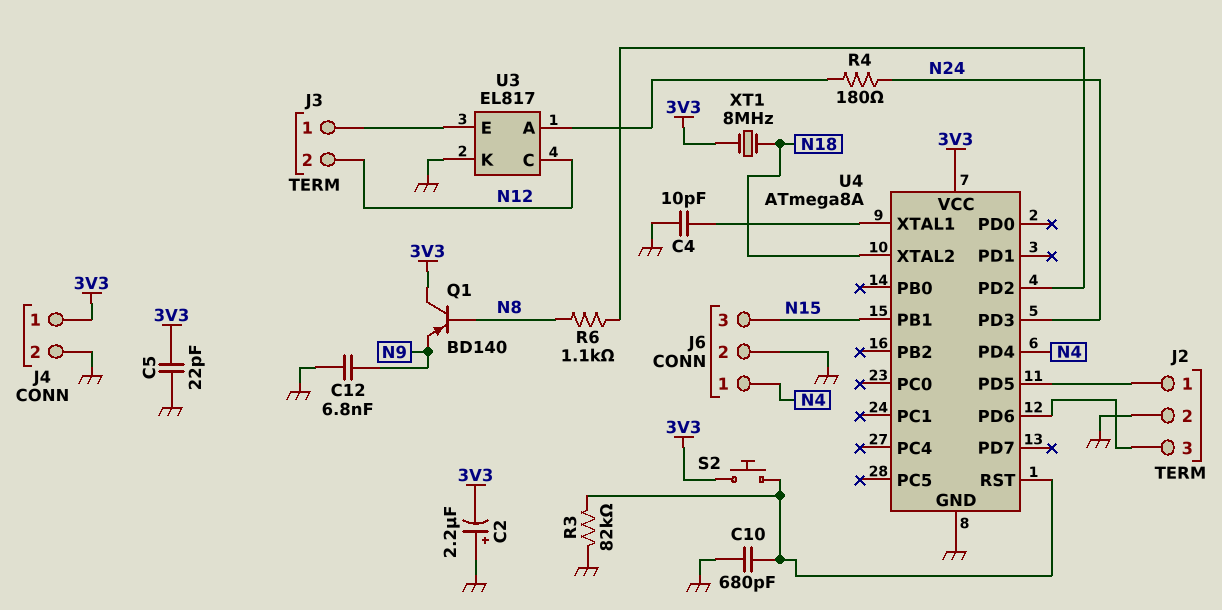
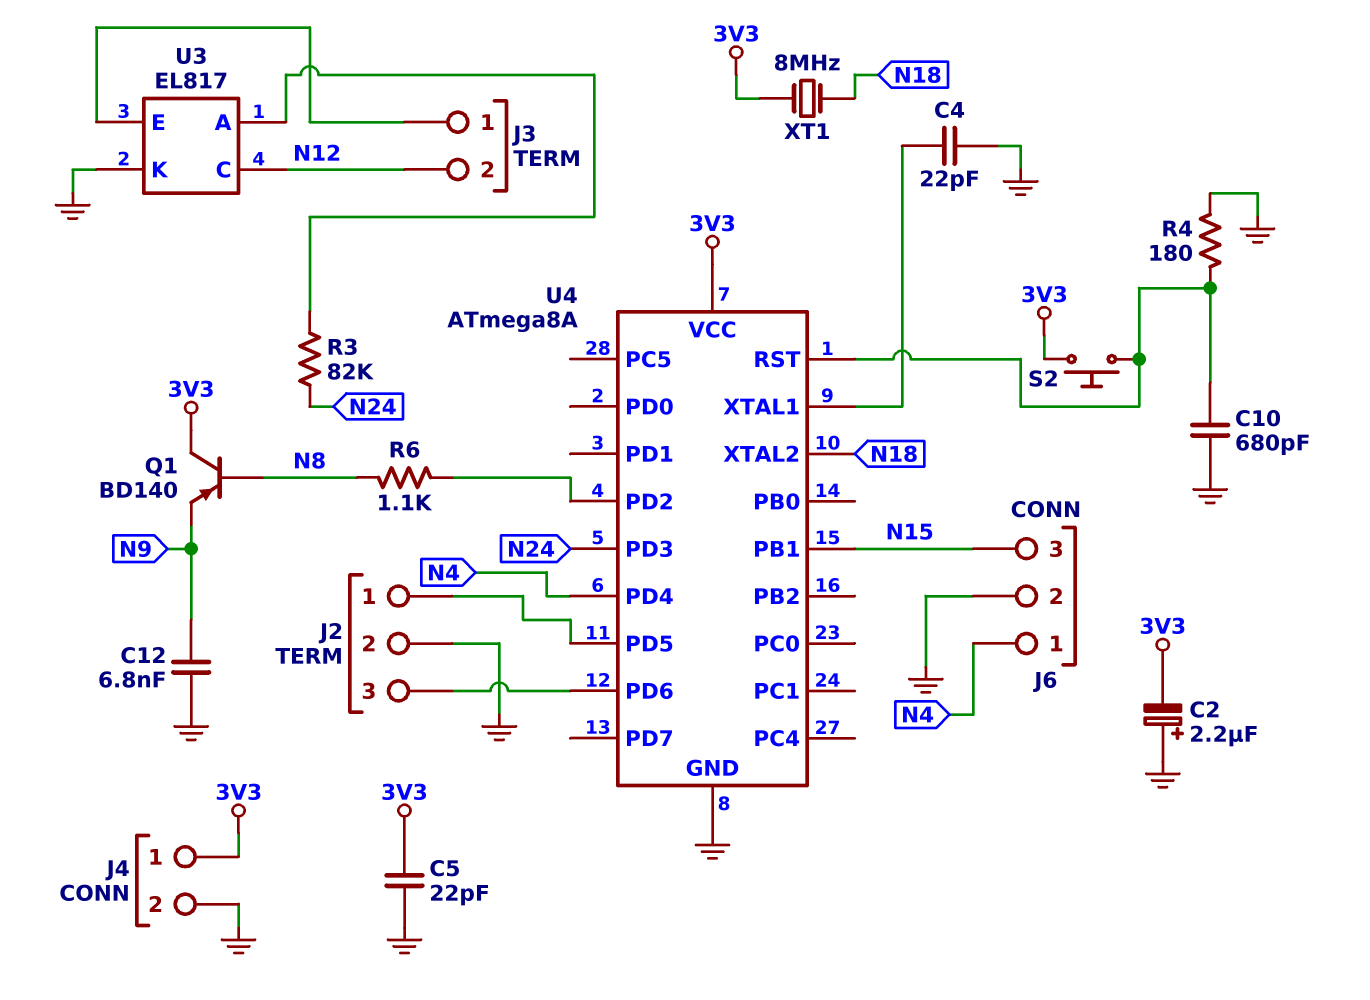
C4: 10pF (GND, U4/XTAL1) -> 22pF (GND, U4/XTAL1)
R3: 82k (GND, U4/RST) -> 82k (N24, U3/A)
R4: 180 (N24, U3/A) -> 180 (GND, U4/RST)

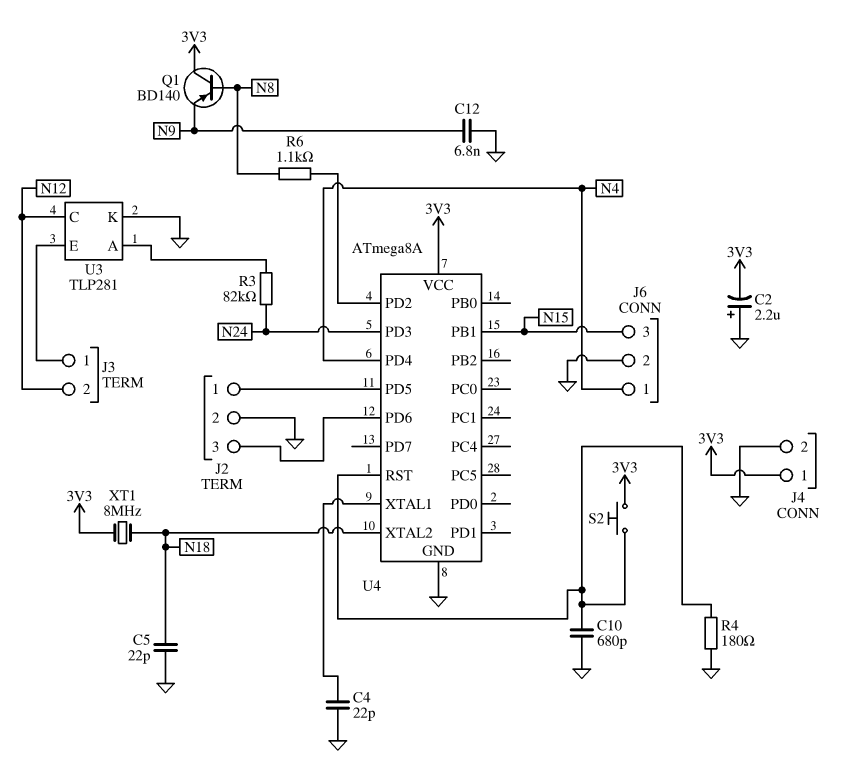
C5: 22pF (3V3, GND) -> 22pF (GND, N18)
U3: EL817 -> TLP281

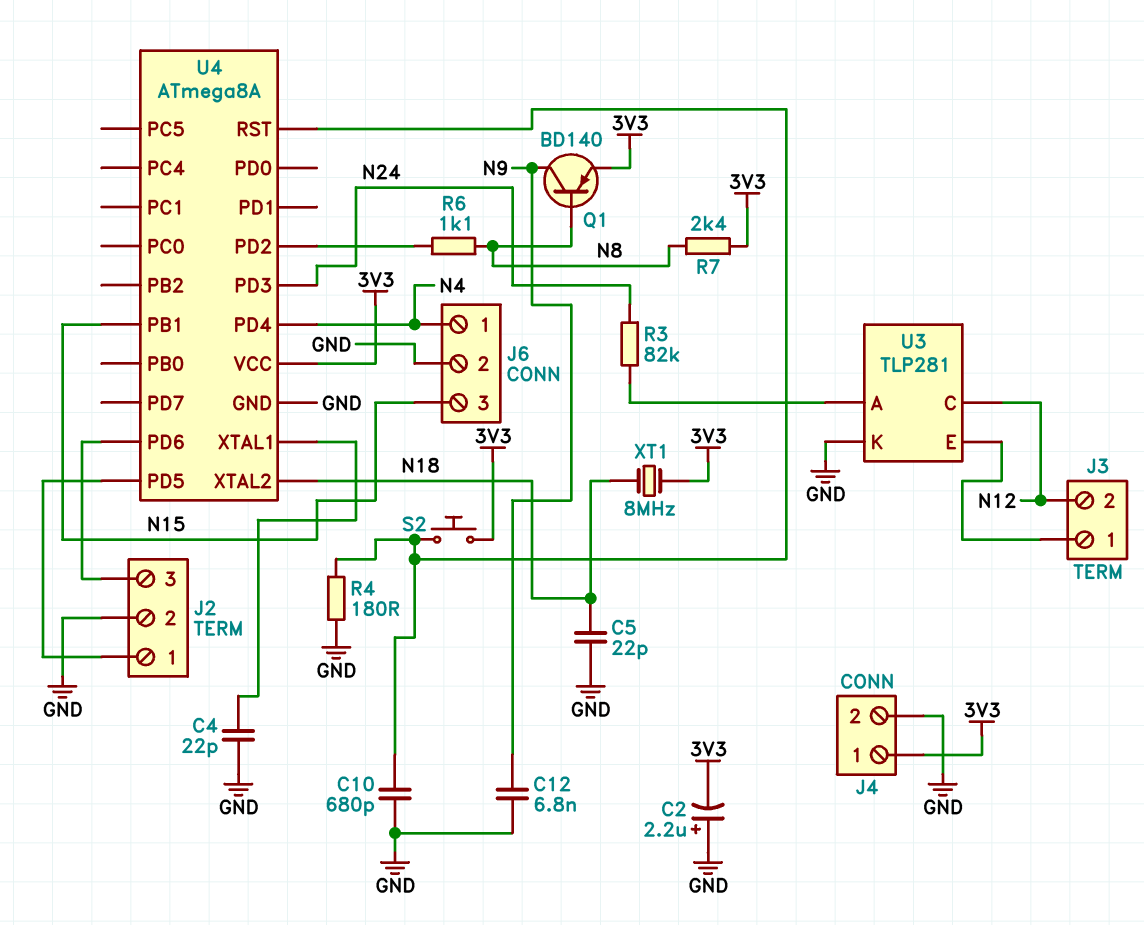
Q1: PNP BD140 (B N8, C 3V3, E N9) -> PNP BD140 (B N8, C N9, E 3V3)
R7: none -> 2.4k (3V3, N8)

